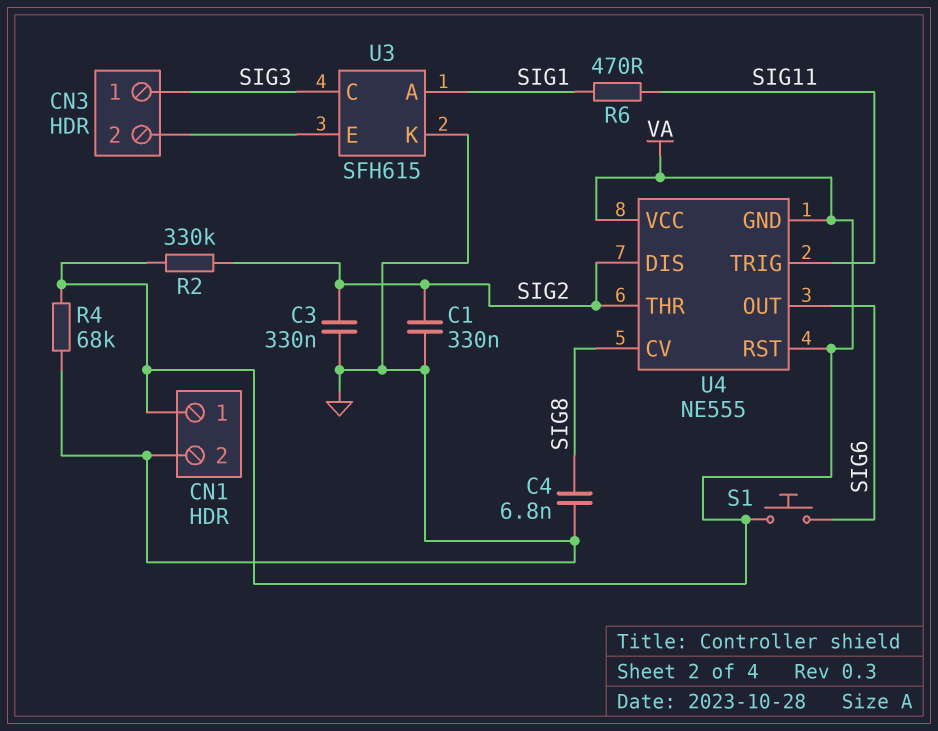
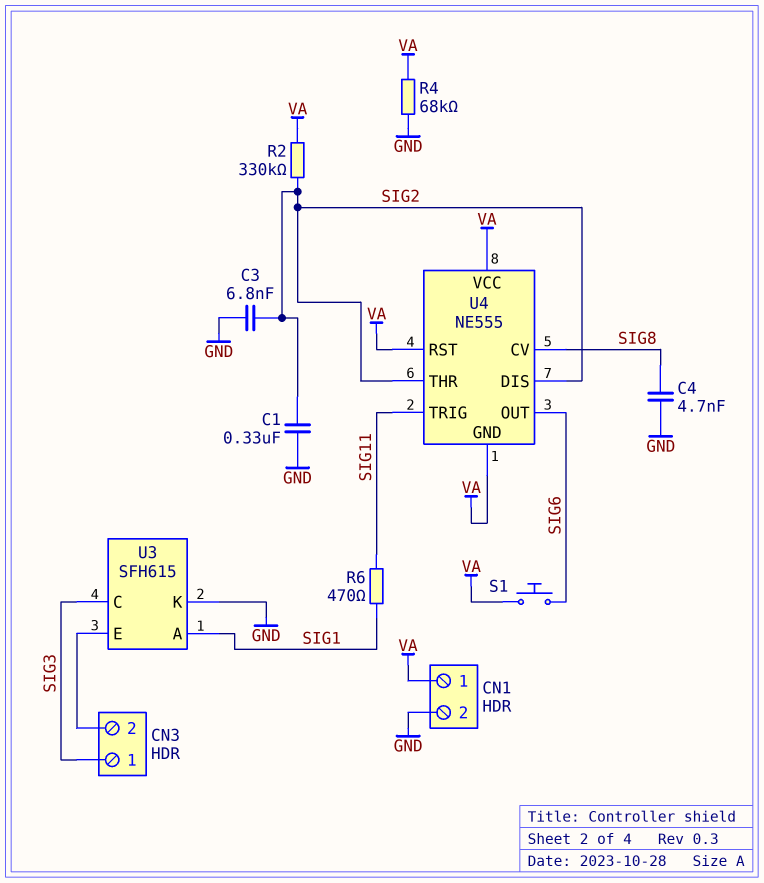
C3: 330nF (GND, SIG2) -> 6.8nF (GND, SIG2)
C4: 6.8nF (GND, SIG8) -> 4.7nF (GND, SIG8)

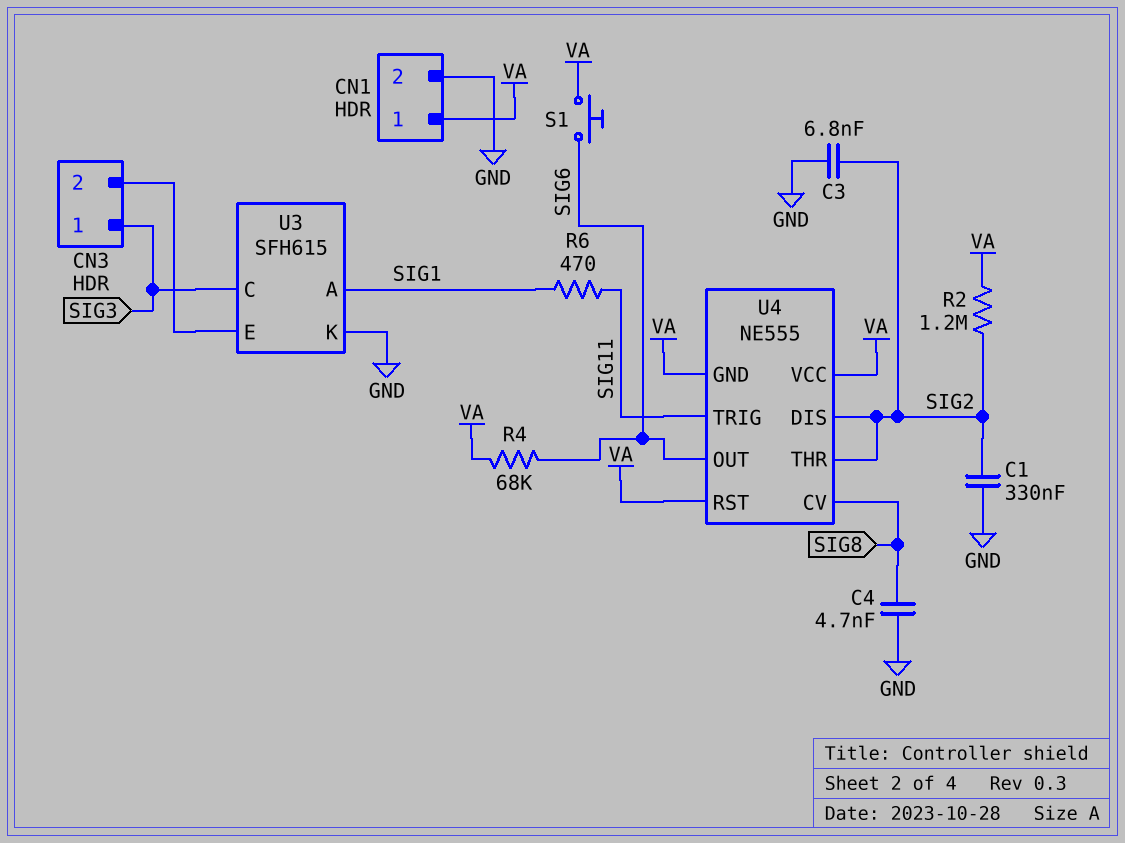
R2: 330k (SIG2, VA) -> 1.2M (SIG2, VA)
R4: 68k (GND, VA) -> 68k (SIG6, VA)

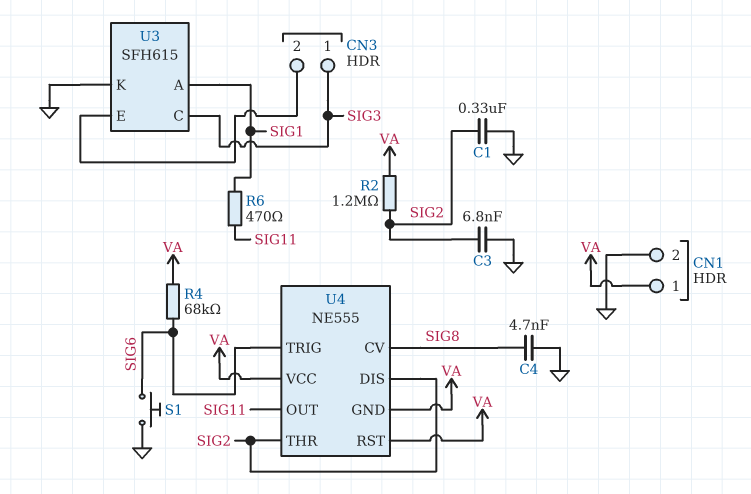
S1: button (SIG6, VA) -> button (GND, SIG6)
U4 pin OUT: SIG6 -> SIG11
U4 pin TRIG: SIG11 -> SIG6

